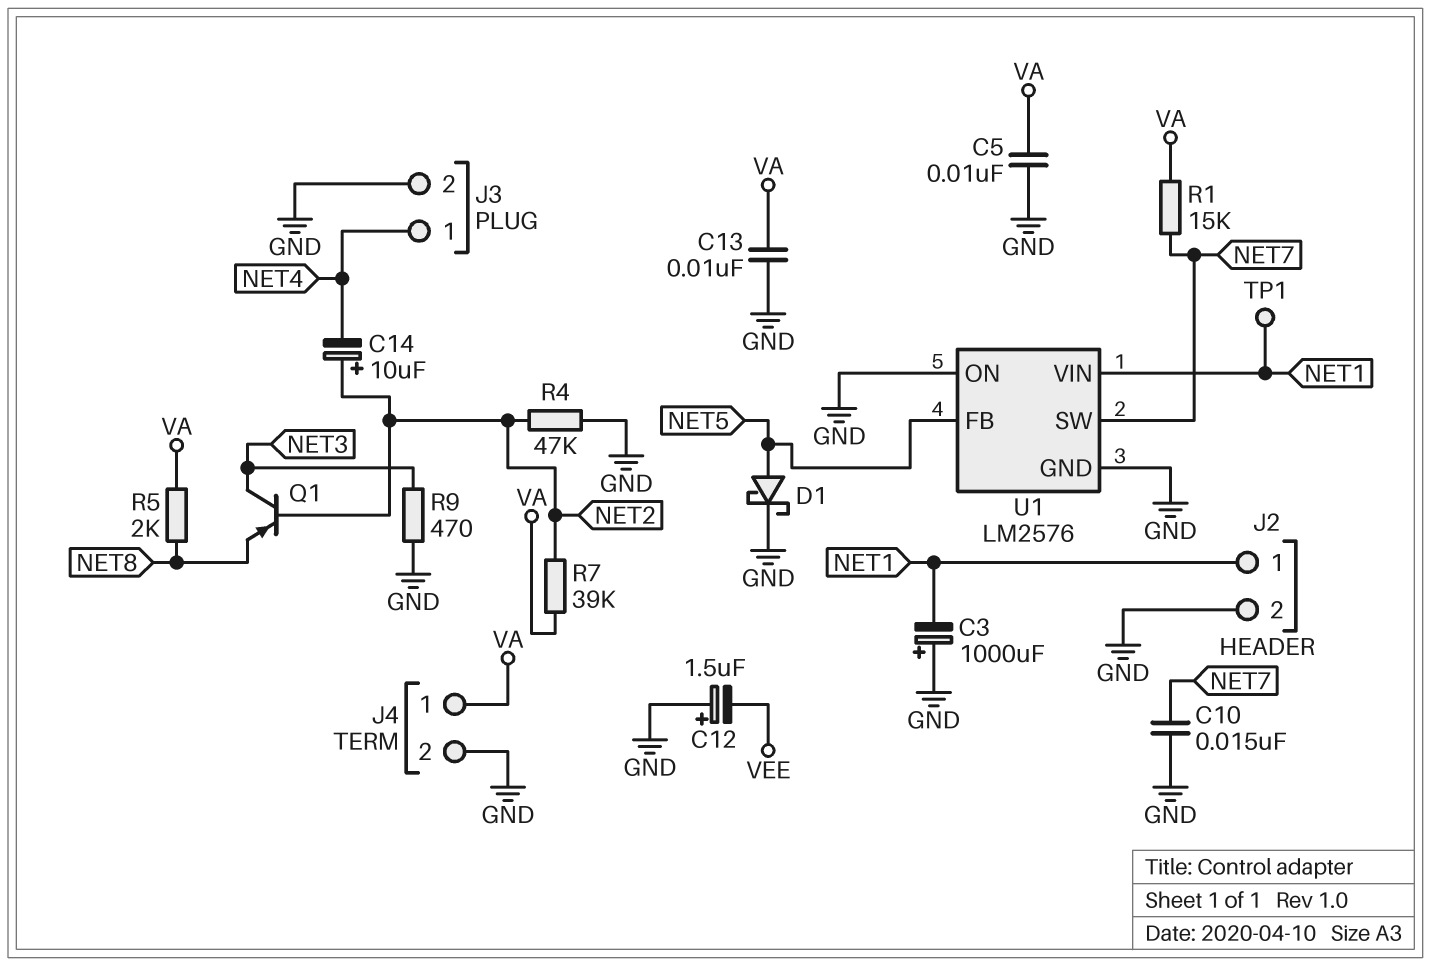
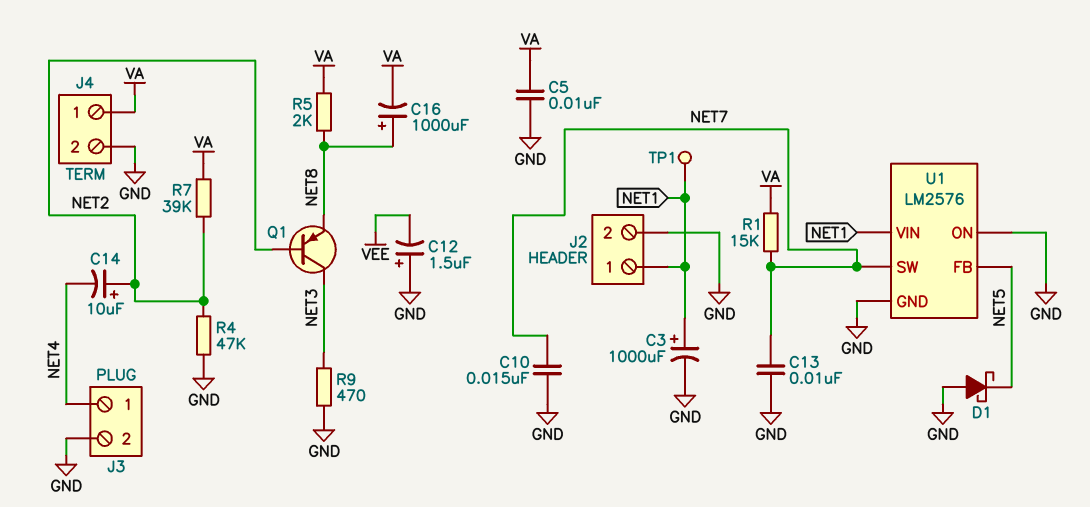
C3: 1000uF (plus GND, minus NET1) -> 1000uF (plus NET1, minus GND)
C13: 10nF (GND, VA) -> 10nF (GND, NET7)
C16: none -> 1000uF (plus NET8, minus VA)
D1: schottky (A NET5, K GND) -> schottky (A GND, K NET5)

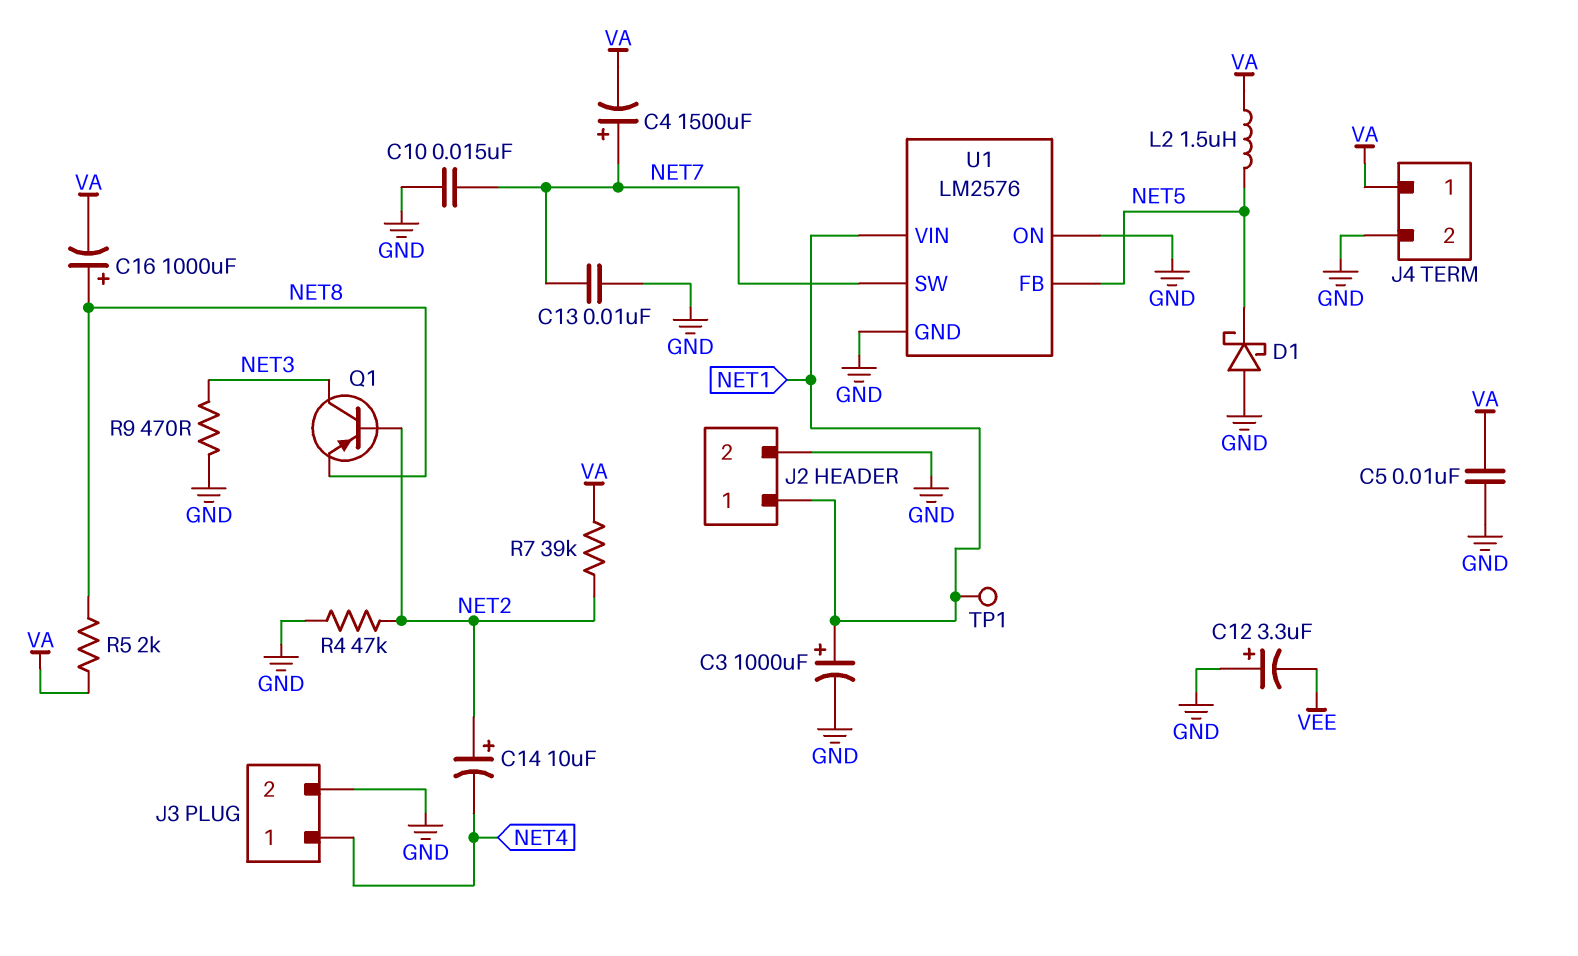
C4: none -> 1500uF (plus NET7, minus VA)
C12: 1.5uF (plus GND, minus VEE) -> 3.3uF (plus GND, minus VEE)
L2: none -> 1.5uH (NET5, VA)
R1: 15k (NET7, VA) -> none

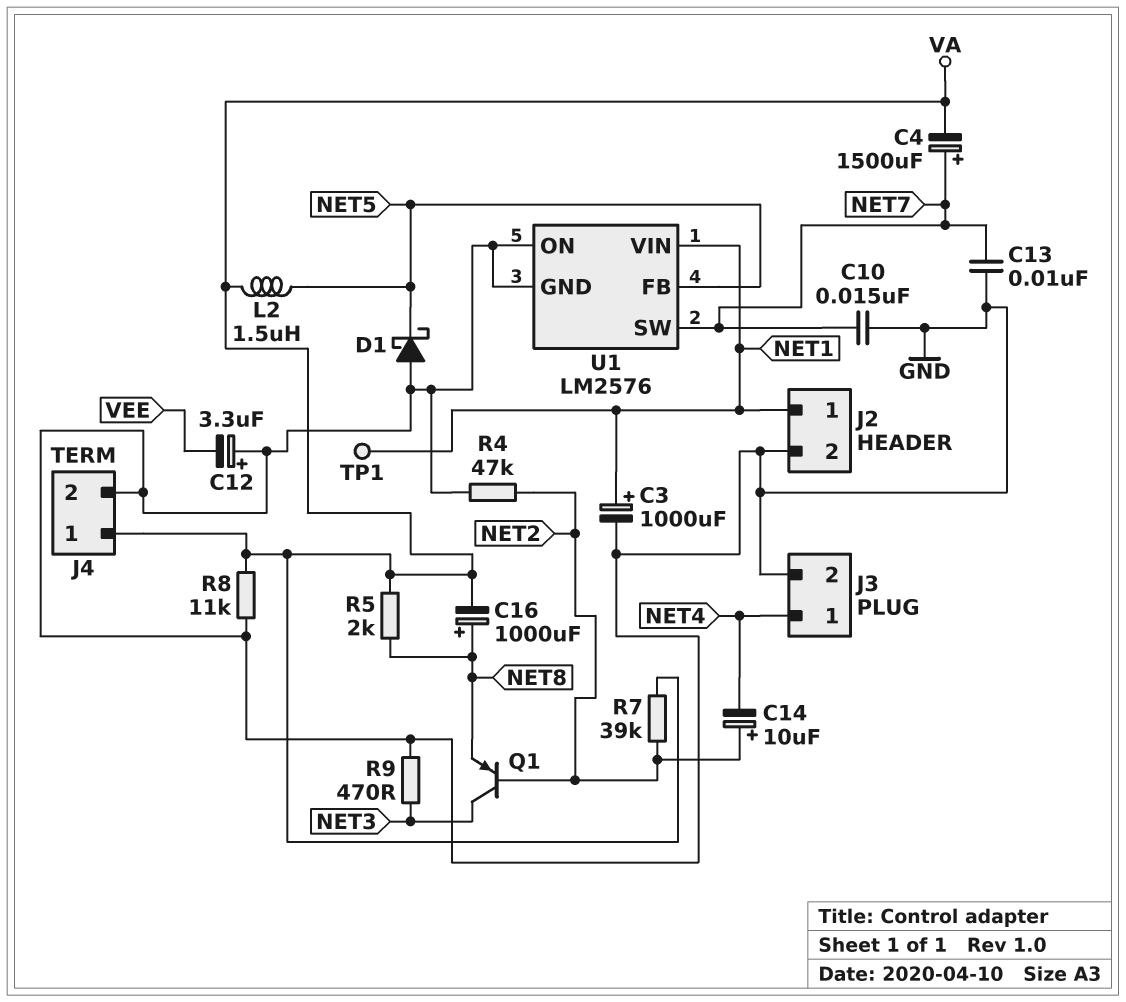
C5: 10nF (GND, VA) -> none
R8: none -> 11k (GND, VA)

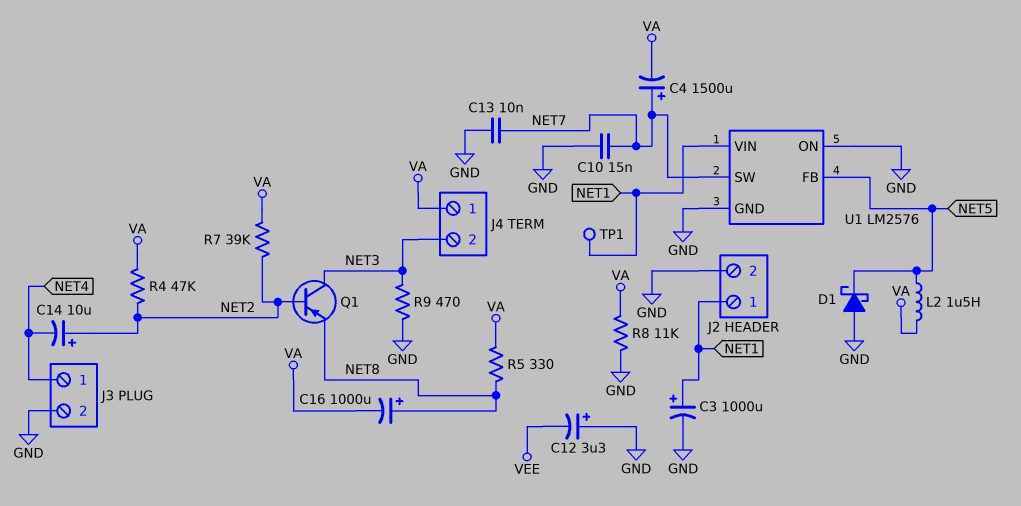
J4 pin 2: GND -> NET3
R4: 47k (GND, NET2) -> 47k (NET2, VA)
R5: 2k (NET8, VA) -> 330 (NET8, VA)

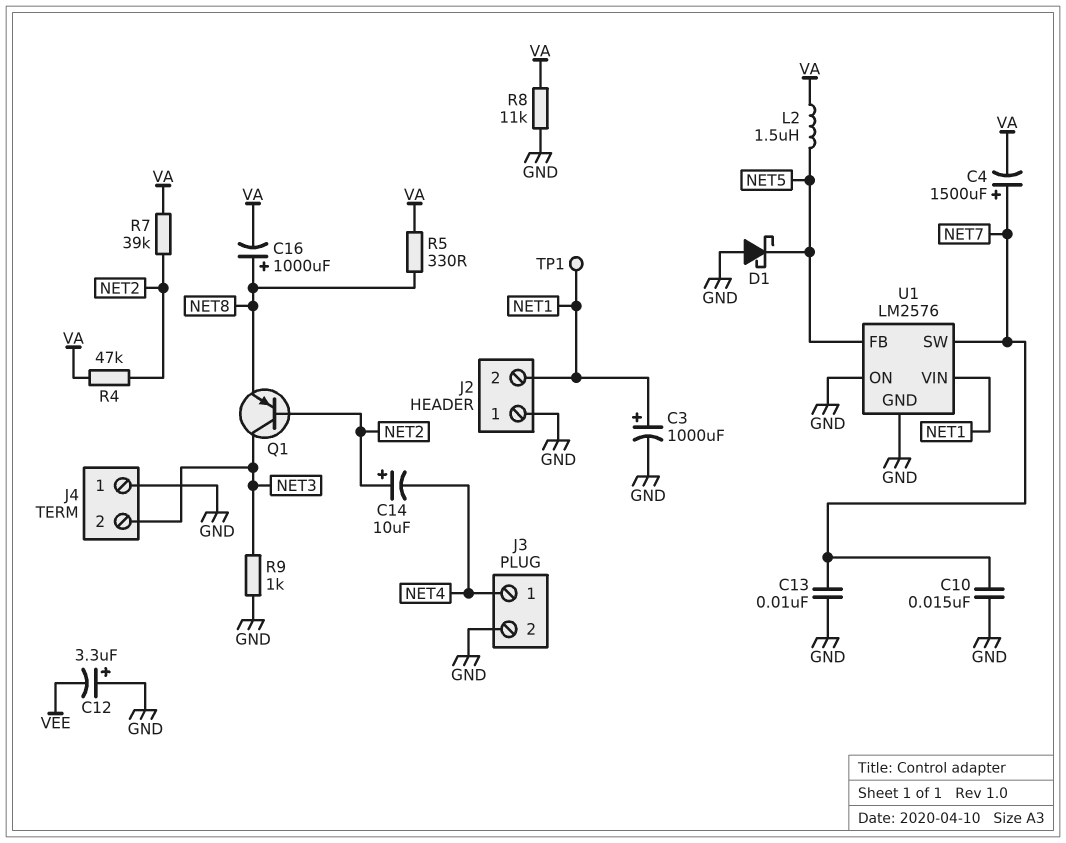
J2 pin 1: NET1 -> GND
J2 pin 2: GND -> NET1
J4 pin 1: VA -> GND
R9: 470 (GND, NET3) -> 1k (GND, NET3)

